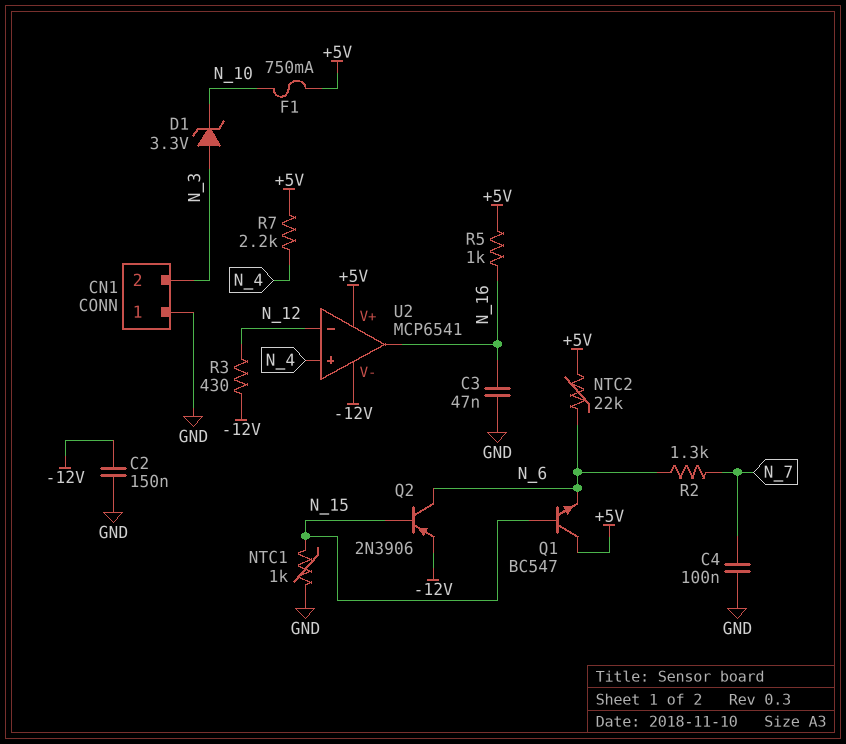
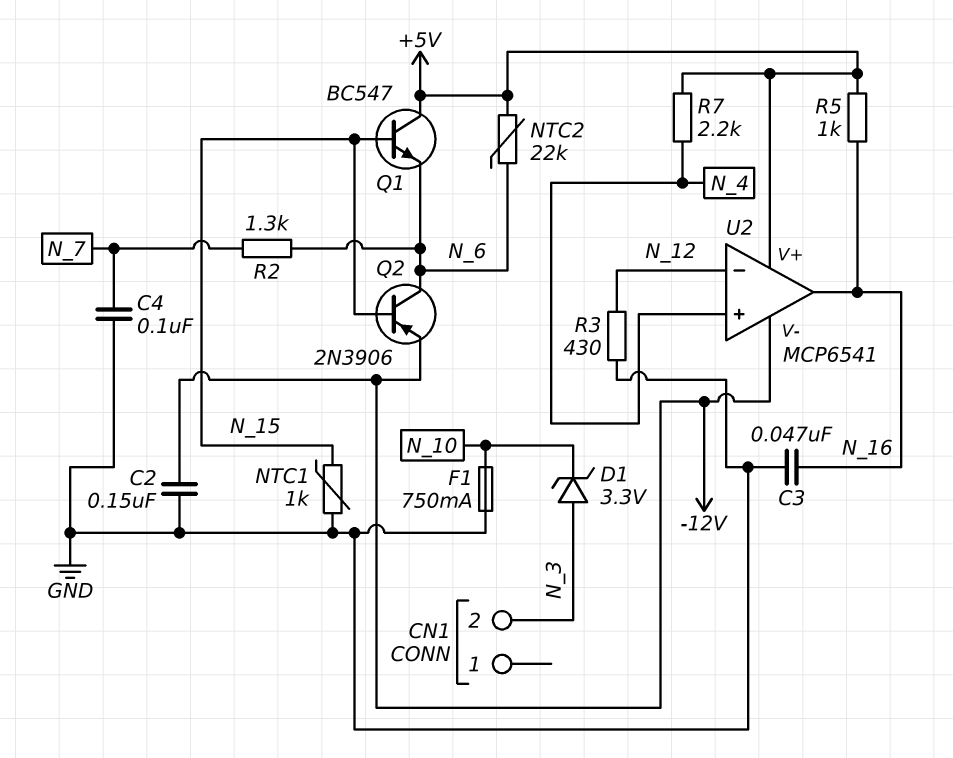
CN1 pin 1: GND -> none
F1: 750mA (+5V, N_10) -> 750mA (GND, N_10)
R3: 430 (-12V, N_12) -> 430 (GND, N_12)

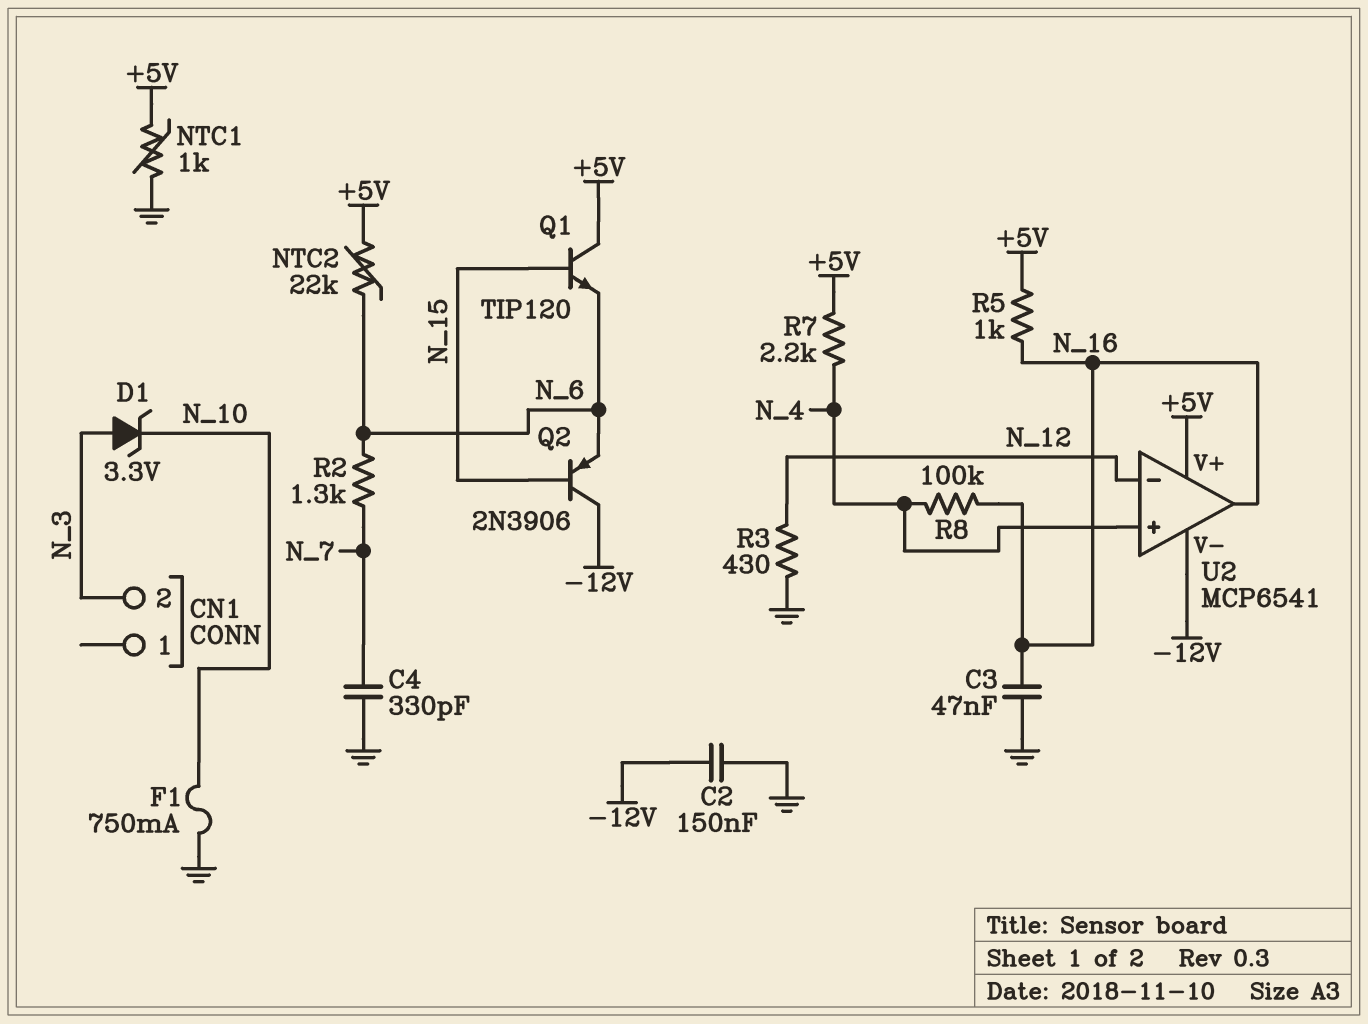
C4: 100nF (GND, N_7) -> 330pF (GND, N_7)
NTC1: 1k (GND, N_15) -> 1k (+5V, GND)
Q1: NPN BC547 (B N_15, C +5V, E N_6) -> NPN TIP120 (B N_15, C +5V, E N_6)
Q2: PNP 2N3906 (B N_15, C N_6, E -12V) -> PNP 2N3906 (B N_15, C -12V, E N_6)
R8: none -> 100k (N_4, N_16)

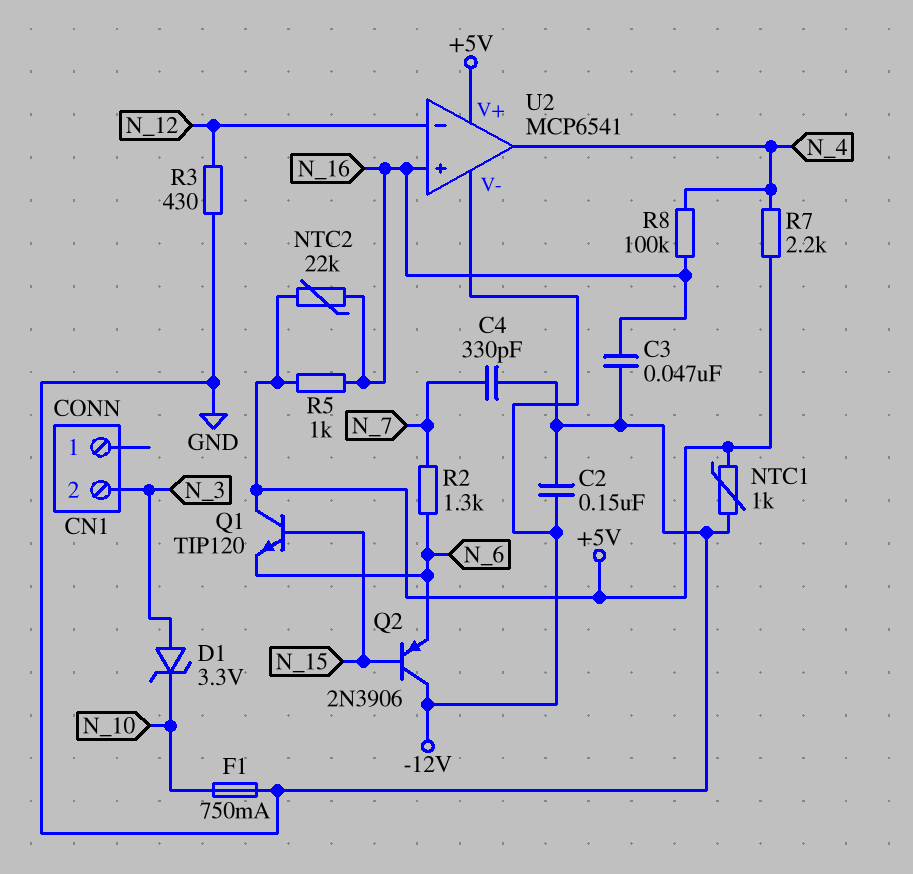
NTC2: 22k (+5V, N_6) -> 22k (+5V, N_16)
U2 pin in+: N_4 -> N_16
U2 pin out: N_16 -> N_4

